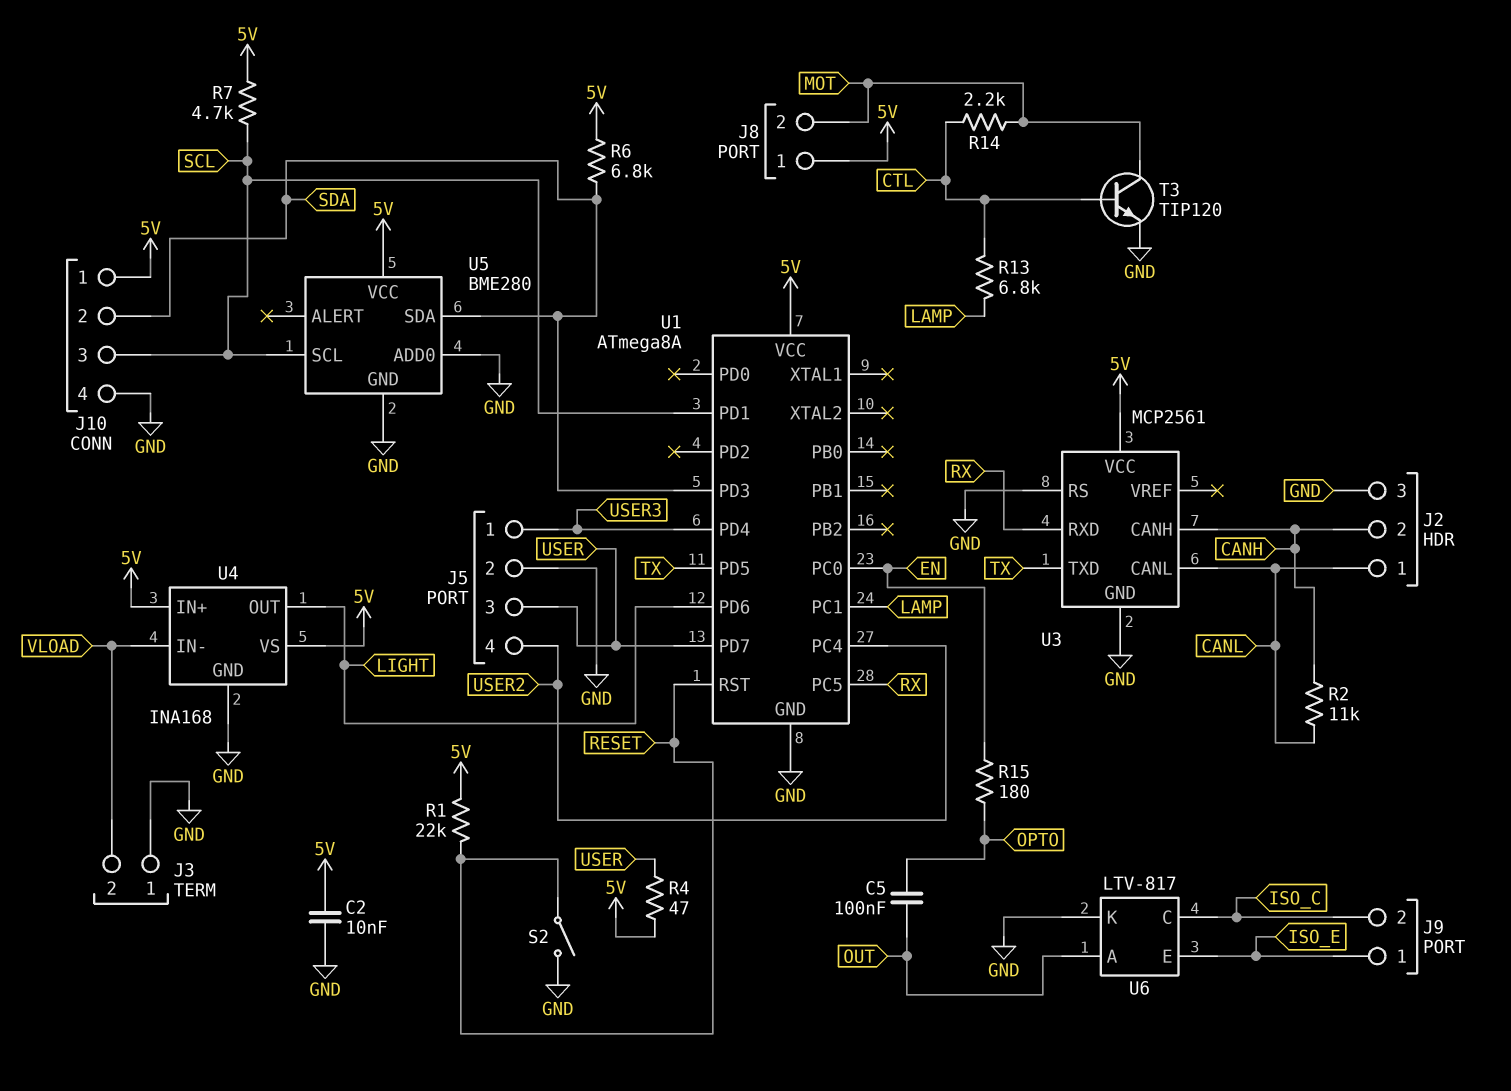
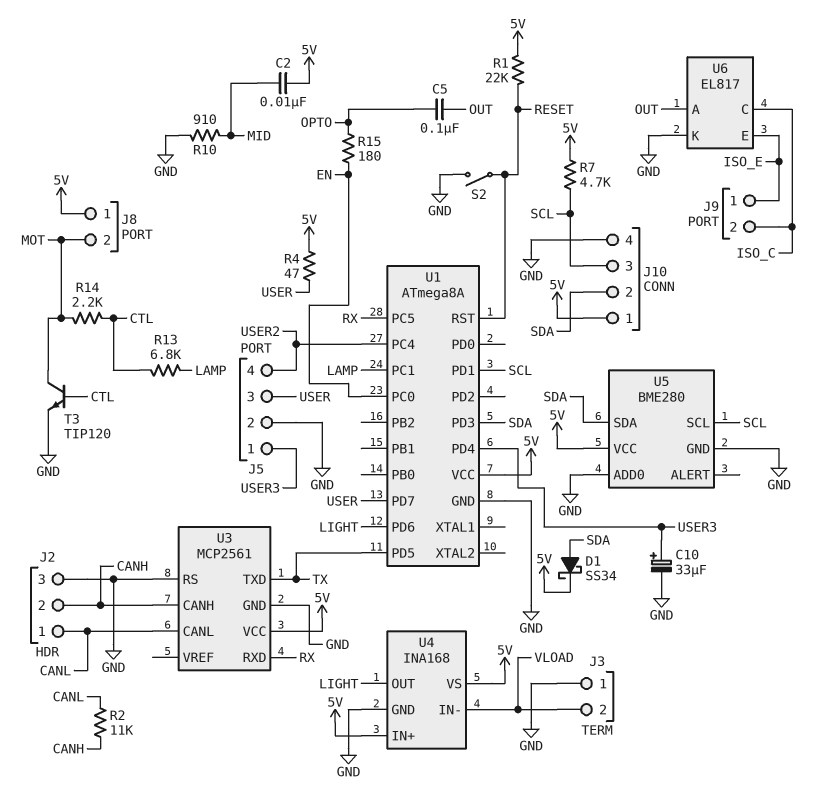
C2: 10nF (5V, GND) -> 10nF (5V, MID)
C10: none -> 33uF (plus USER3, minus GND)
D1: none -> schottky SS34 (A SDA, K 5V)
R6: 6.8k (5V, SDA) -> none
R10: none -> 910 (GND, MID)
U6: LTV-817 -> EL817

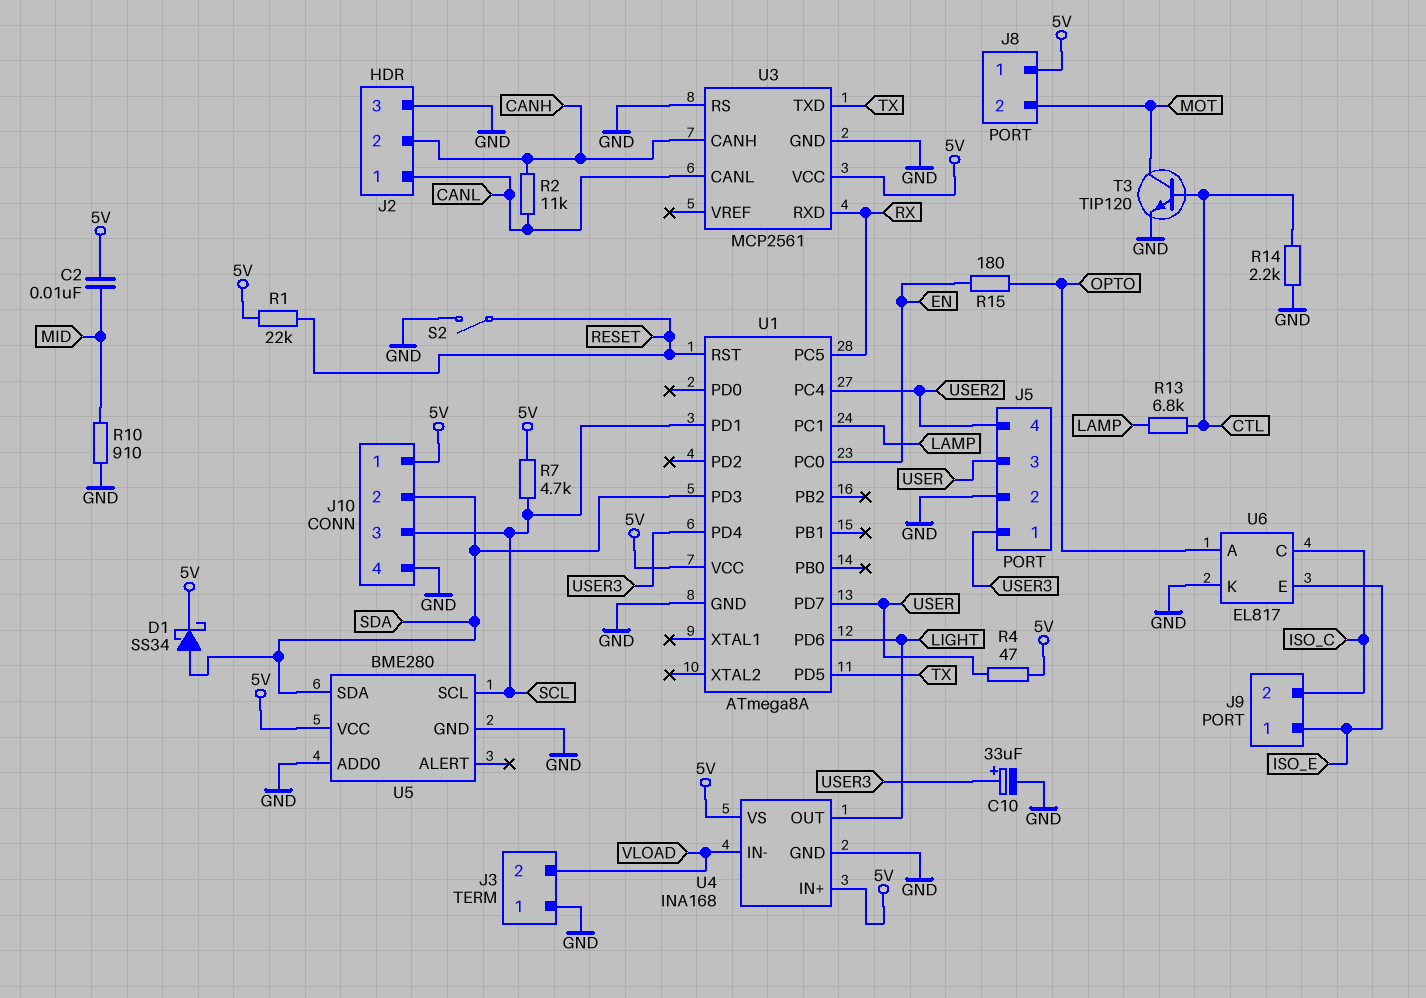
C5: 100nF (OPTO, OUT) -> none
R14: 2.2k (CTL, MOT) -> 2.2k (CTL, GND)
U6 pin A: OUT -> OPTO

